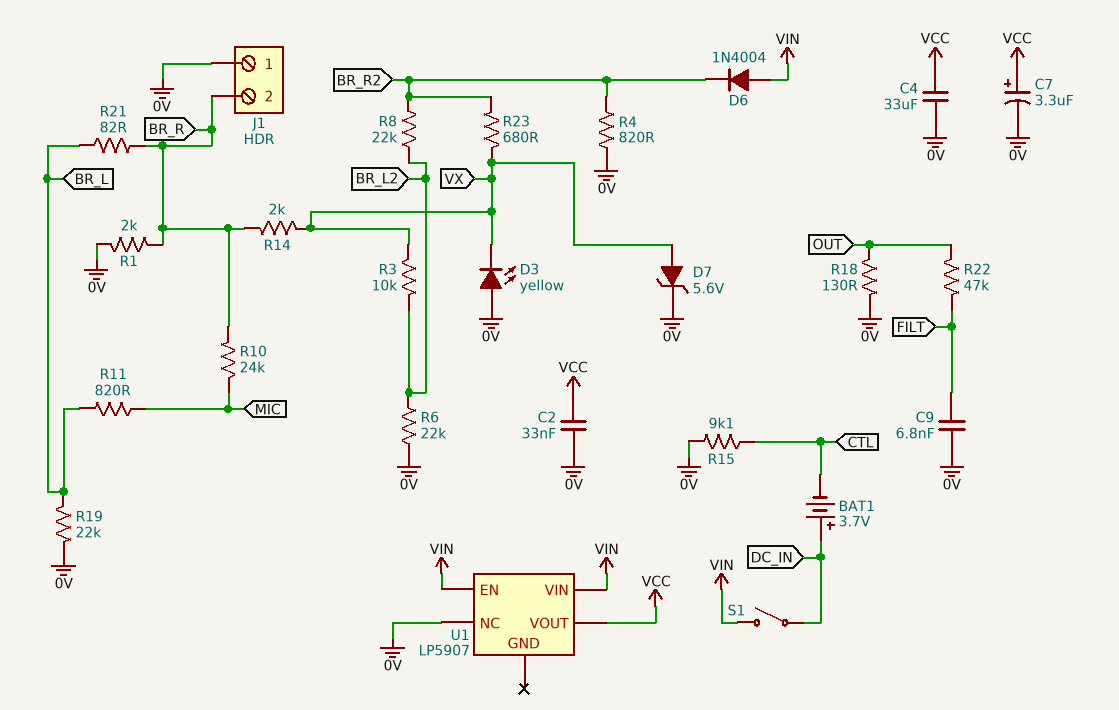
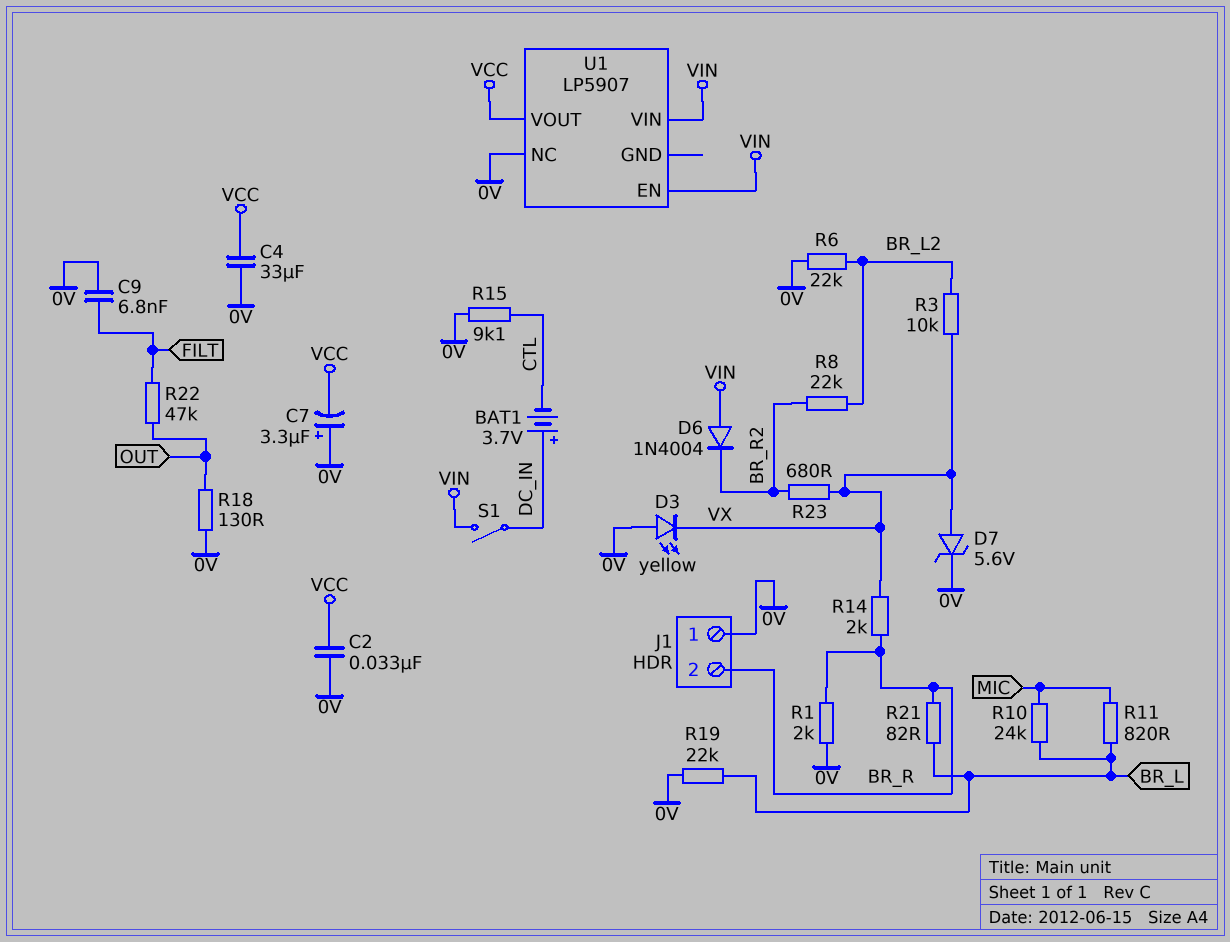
C7: 3.3uF (plus VCC, minus 0V) -> 3.3uF (plus 0V, minus VCC)
R4: 820 (0V, BR_R2) -> none
R10: 24k (BR_R, MIC) -> 24k (BR_L, MIC)

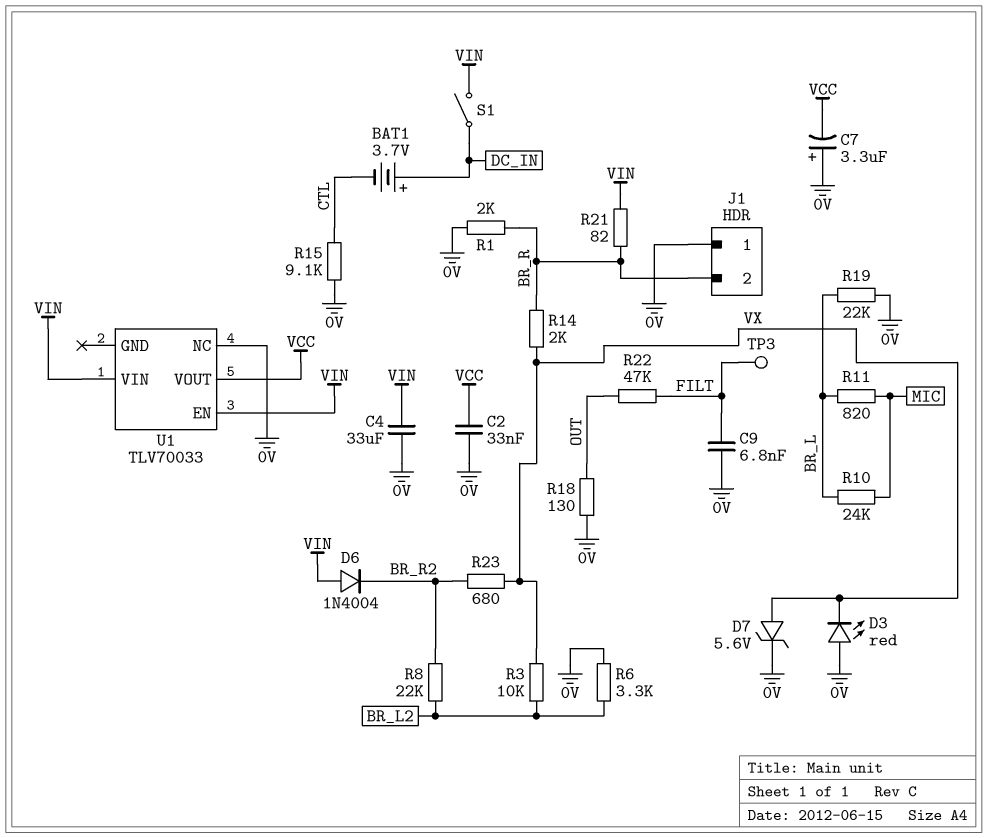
C4: 33uF (0V, VCC) -> 33uF (0V, VIN)
D3: LED yellow (A 0V, K VX) -> LED red (A 0V, K VX)
R6: 22k (0V, BR_L2) -> 3.3k (0V, BR_L2)
R21: 82 (BR_L, BR_R) -> 82 (BR_R, VIN)
TP3: none -> test point (FILT)
U1: LP5907 -> TLV70033

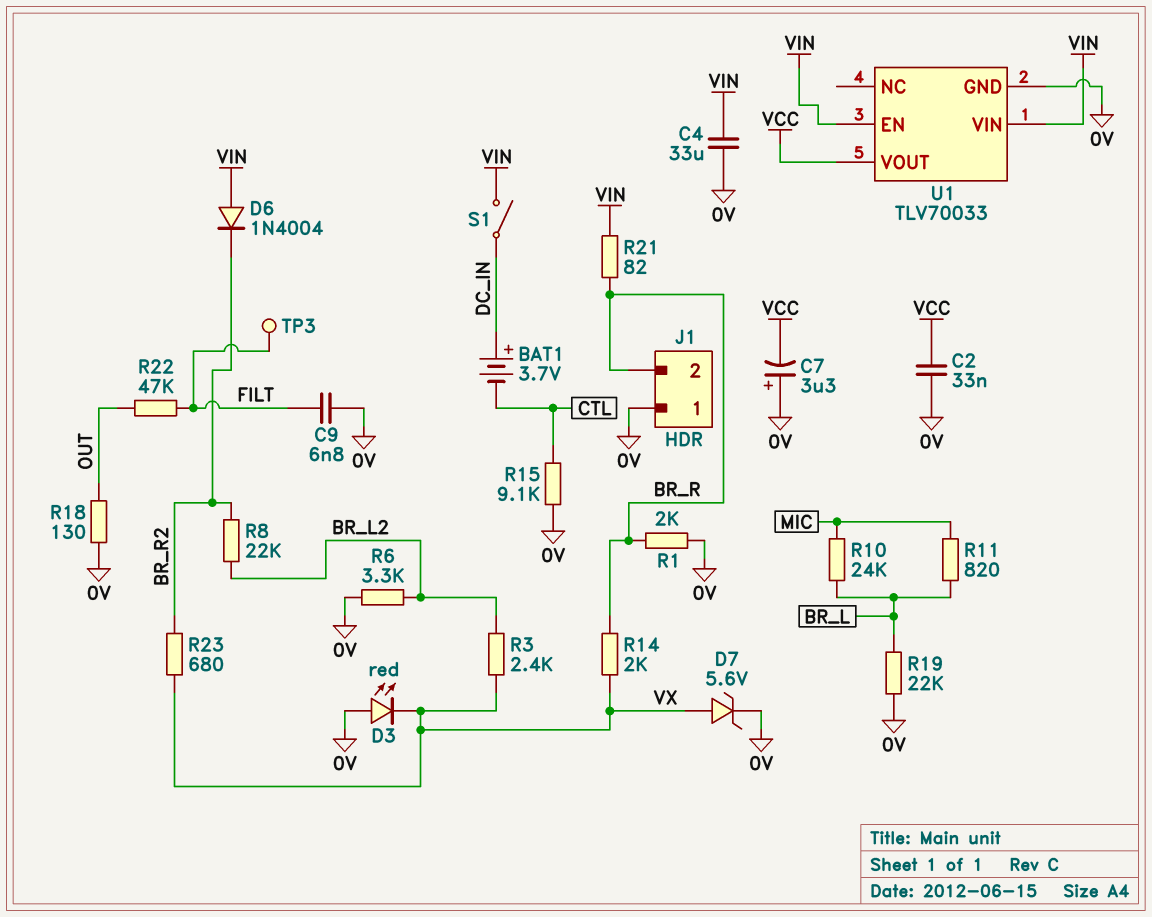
R3: 10k (BR_L2, VX) -> 2.4k (BR_L2, VX)
U1 pin GND: none -> 0V
U1 pin NC: 0V -> none

